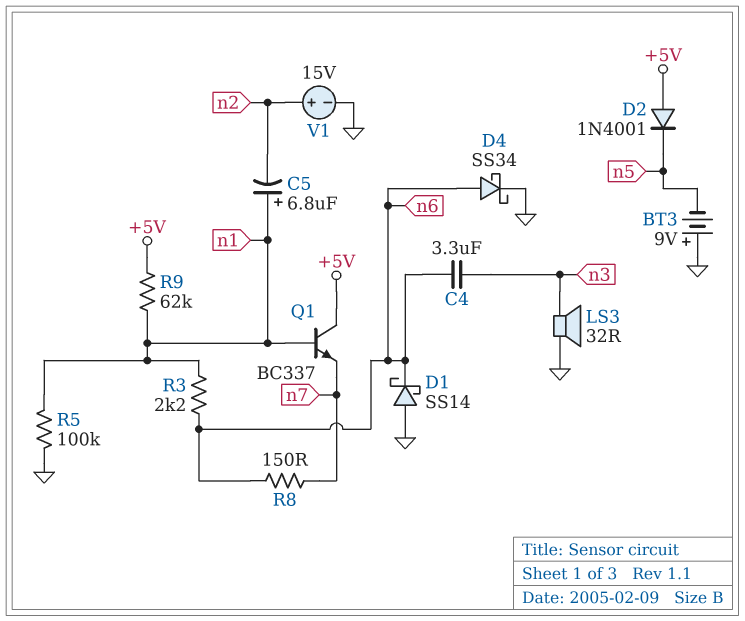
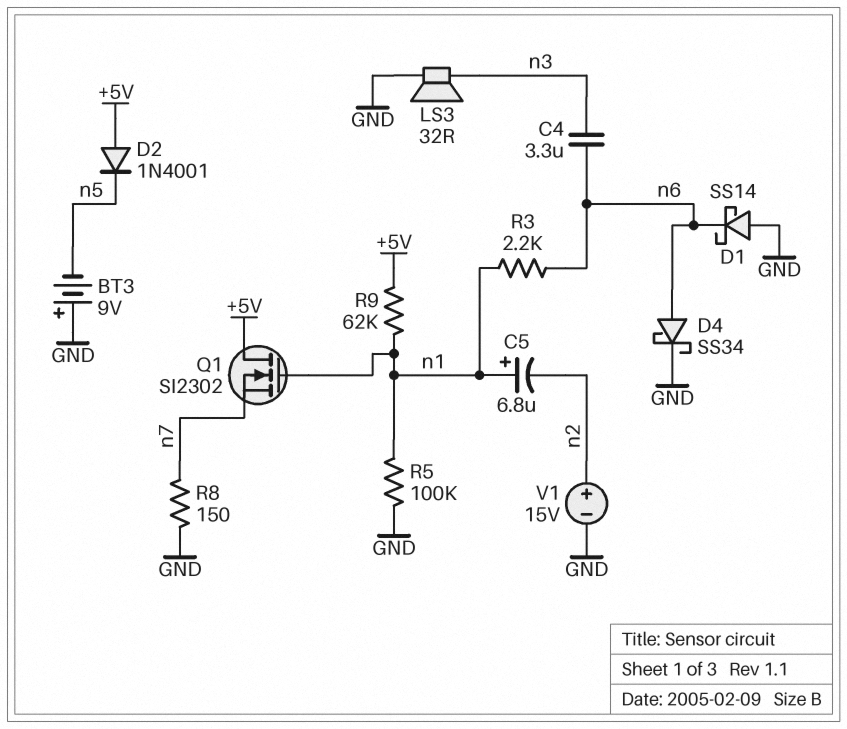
Q1: NPN BC337 (B n1, C +5V, E n7) -> NMOS SI2302 (G n1, D +5V, S n7)
R8: 150 (n6, n7) -> 150 (GND, n7)

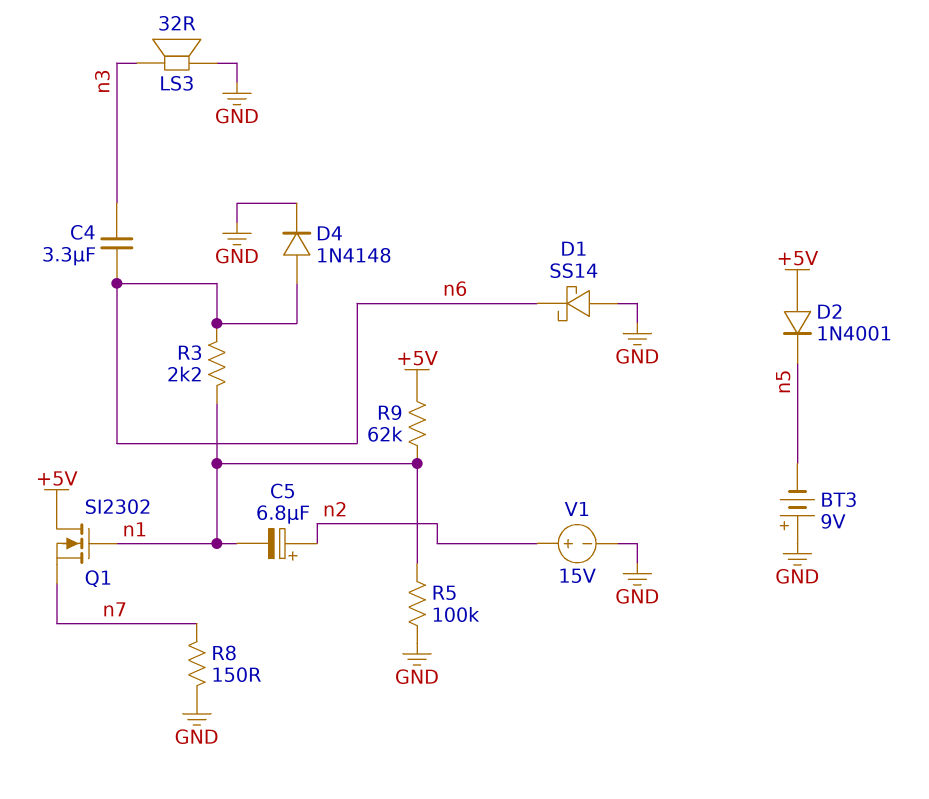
C5: 6.8uF (plus n1, minus n2) -> 6.8uF (plus n2, minus n1)
D4: schottky SS34 (A n6, K GND) -> diode 1N4148 (A n6, K GND)

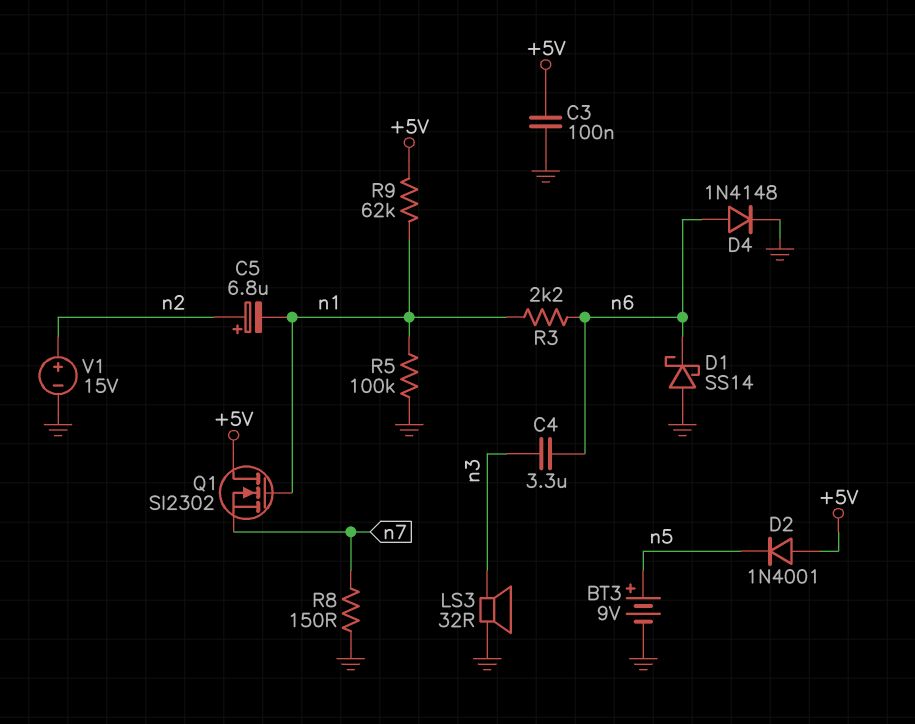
BT3: 9V (plus GND, minus n5) -> 9V (plus n5, minus GND)
C3: none -> 100nF (+5V, GND)

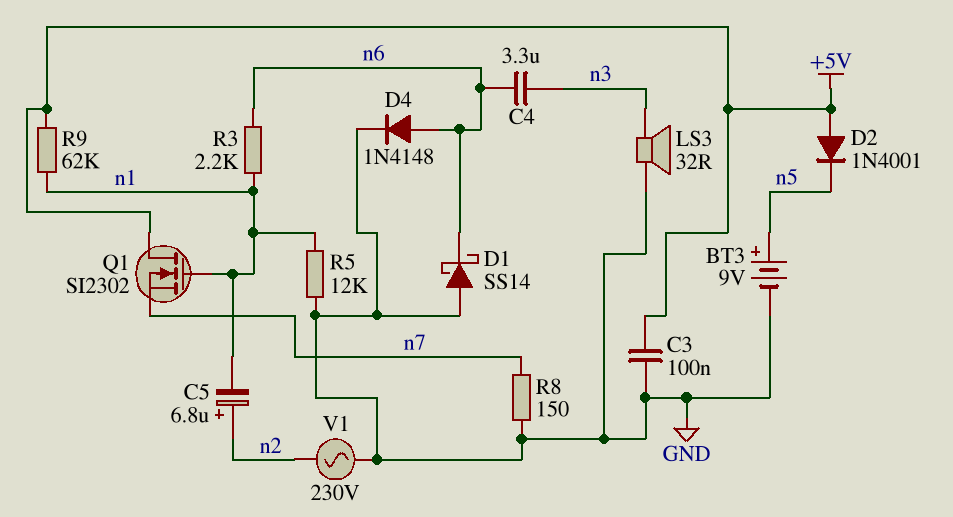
R5: 100k (GND, n1) -> 12k (GND, n1)
V1: 15V (plus n2, minus GND) -> AC 230V (GND, n2)

